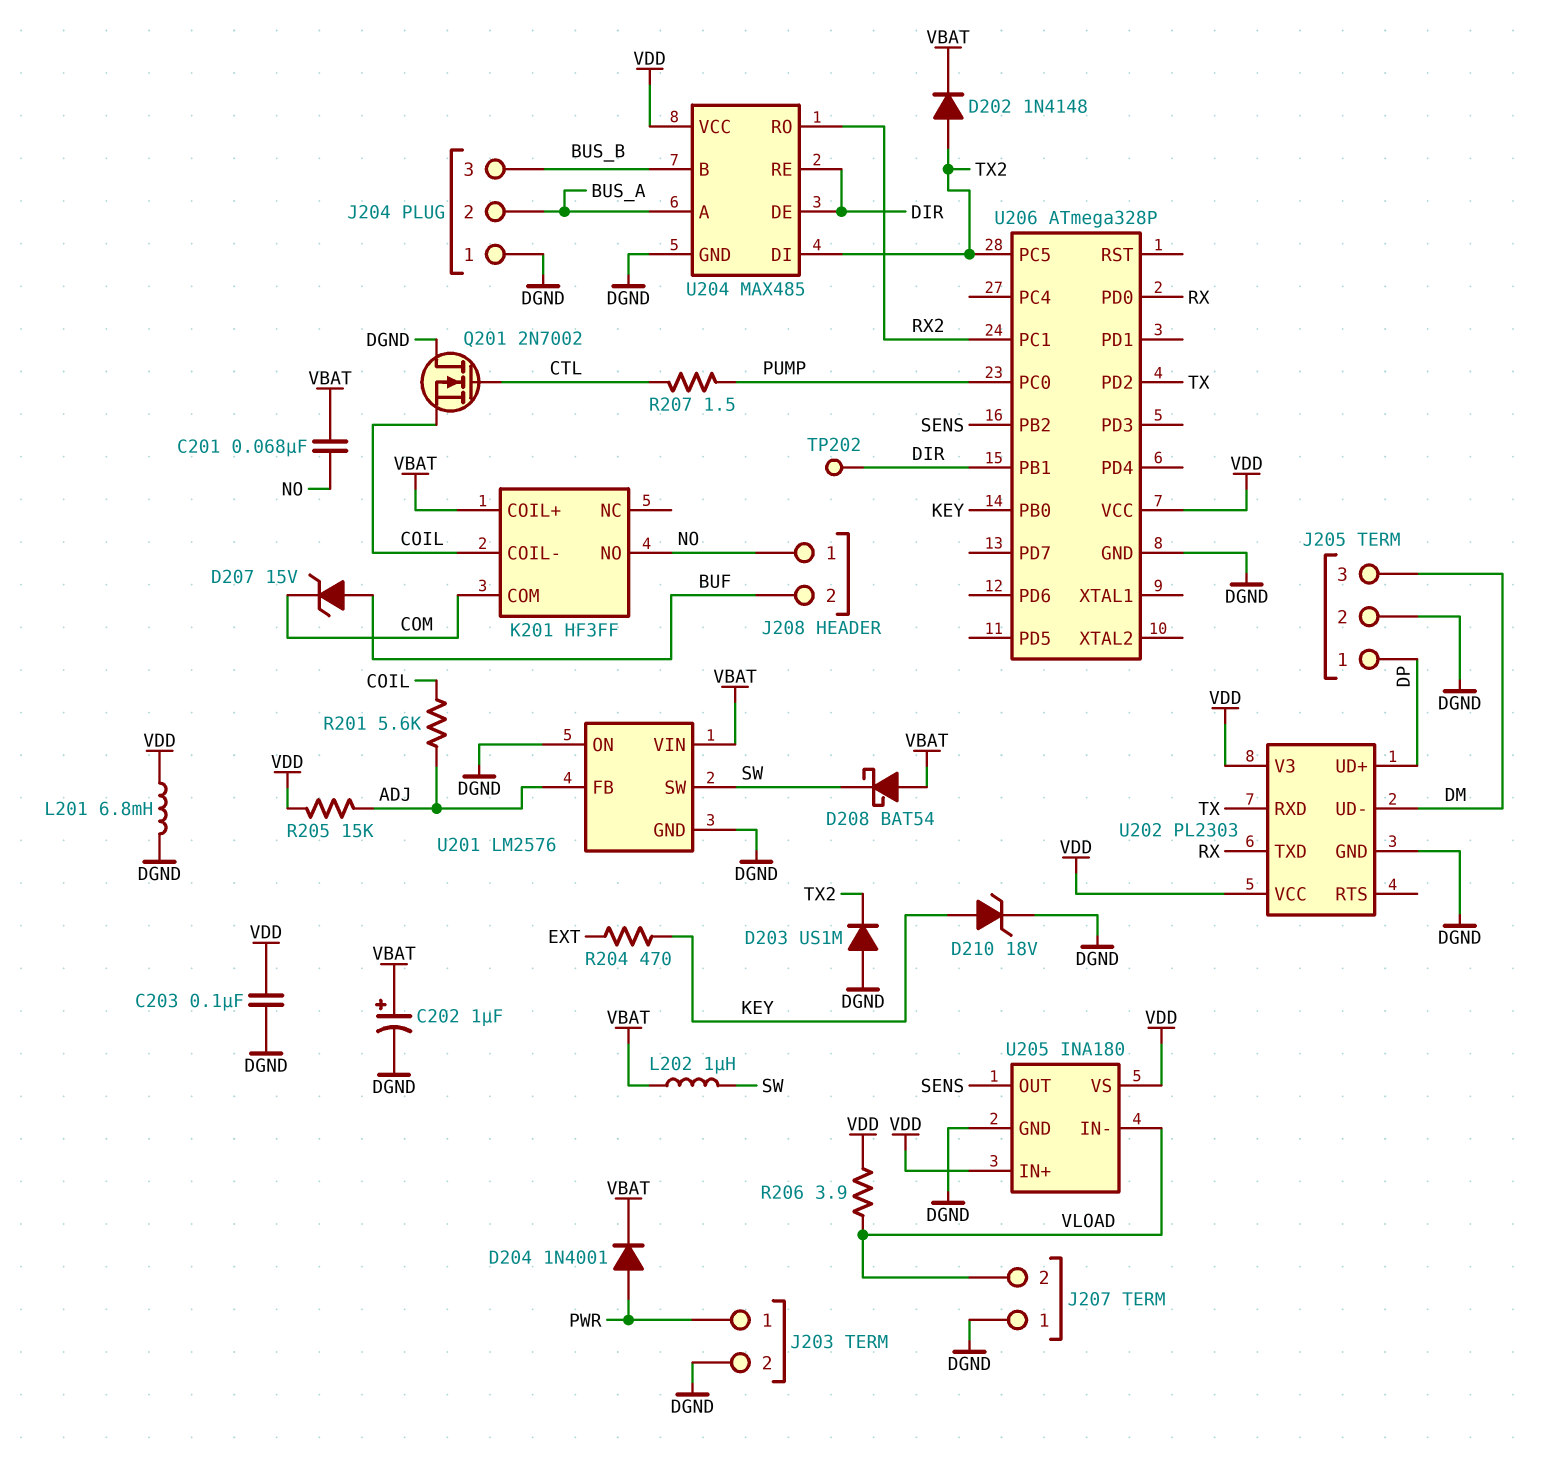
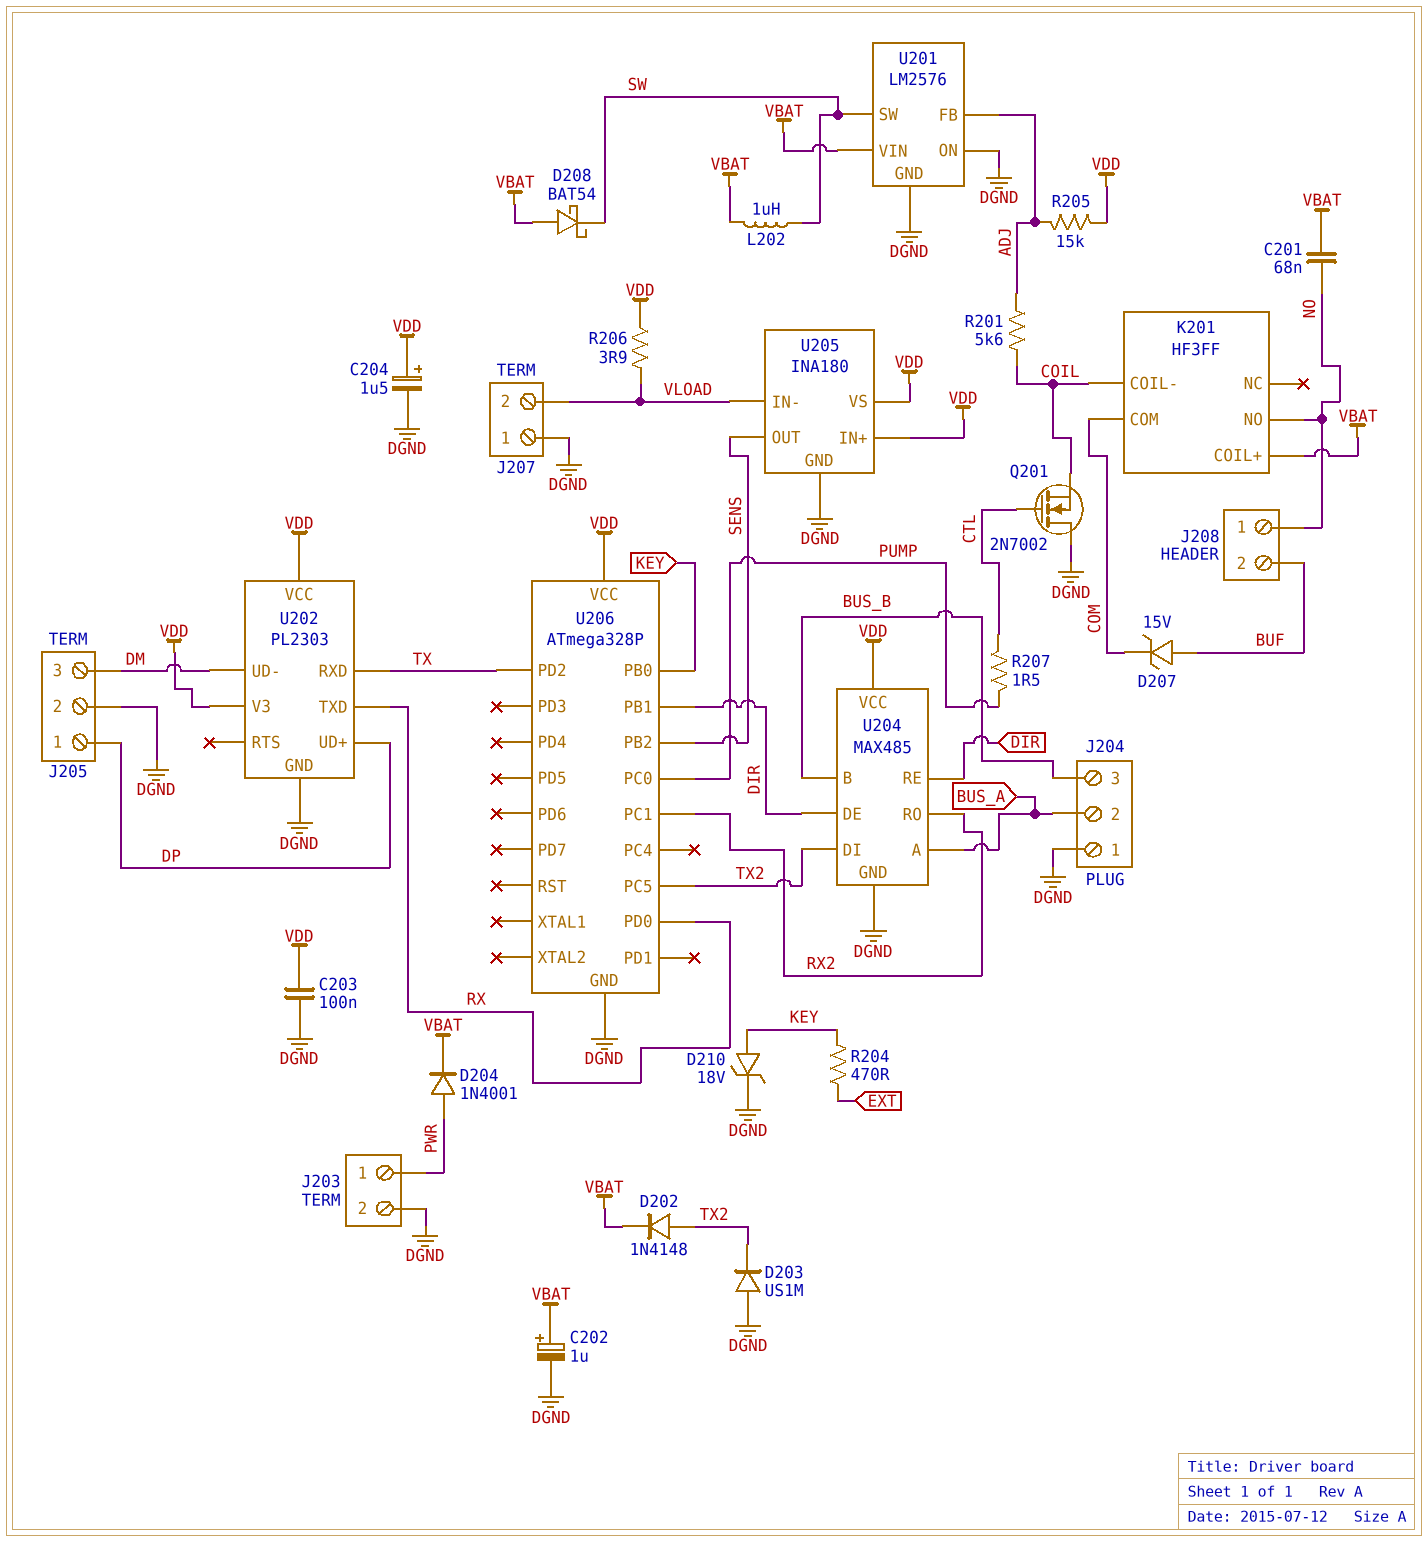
C204: none -> 1.5uF (plus VDD, minus DGND)
L201: 6.8mH (DGND, VDD) -> none
TP202: test point (DIR) -> none

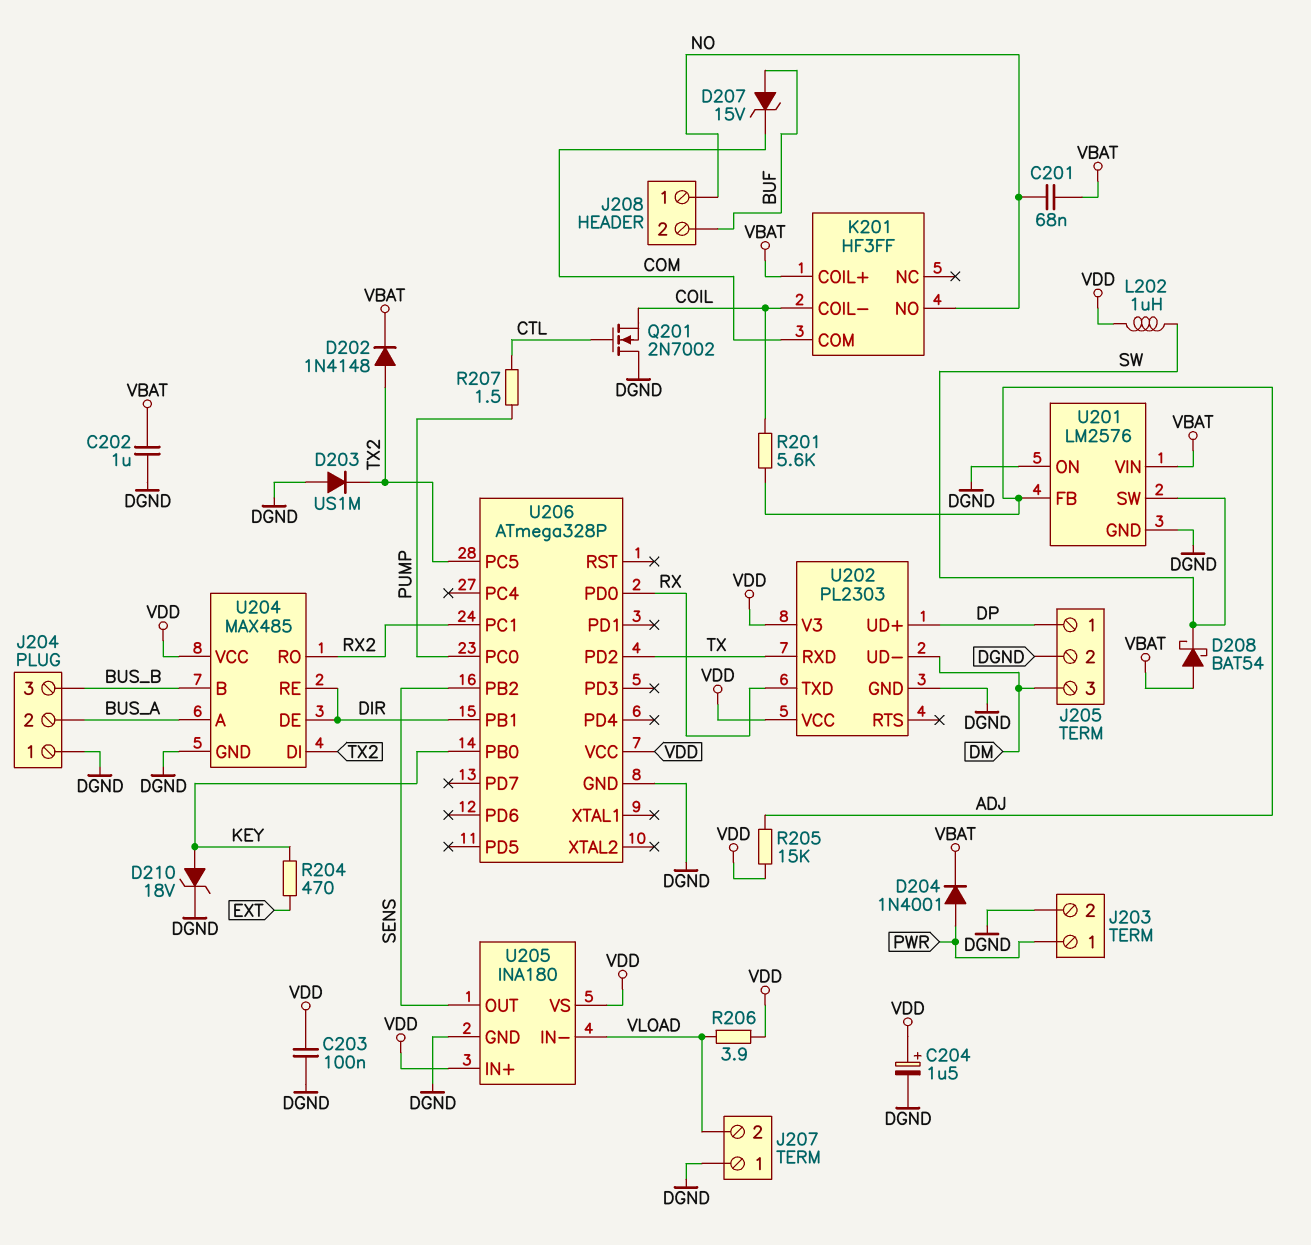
C202: 1uF (plus VBAT, minus DGND) -> 1uF (DGND, VBAT)
L202: 1uH (SW, VBAT) -> 1uH (SW, VDD)

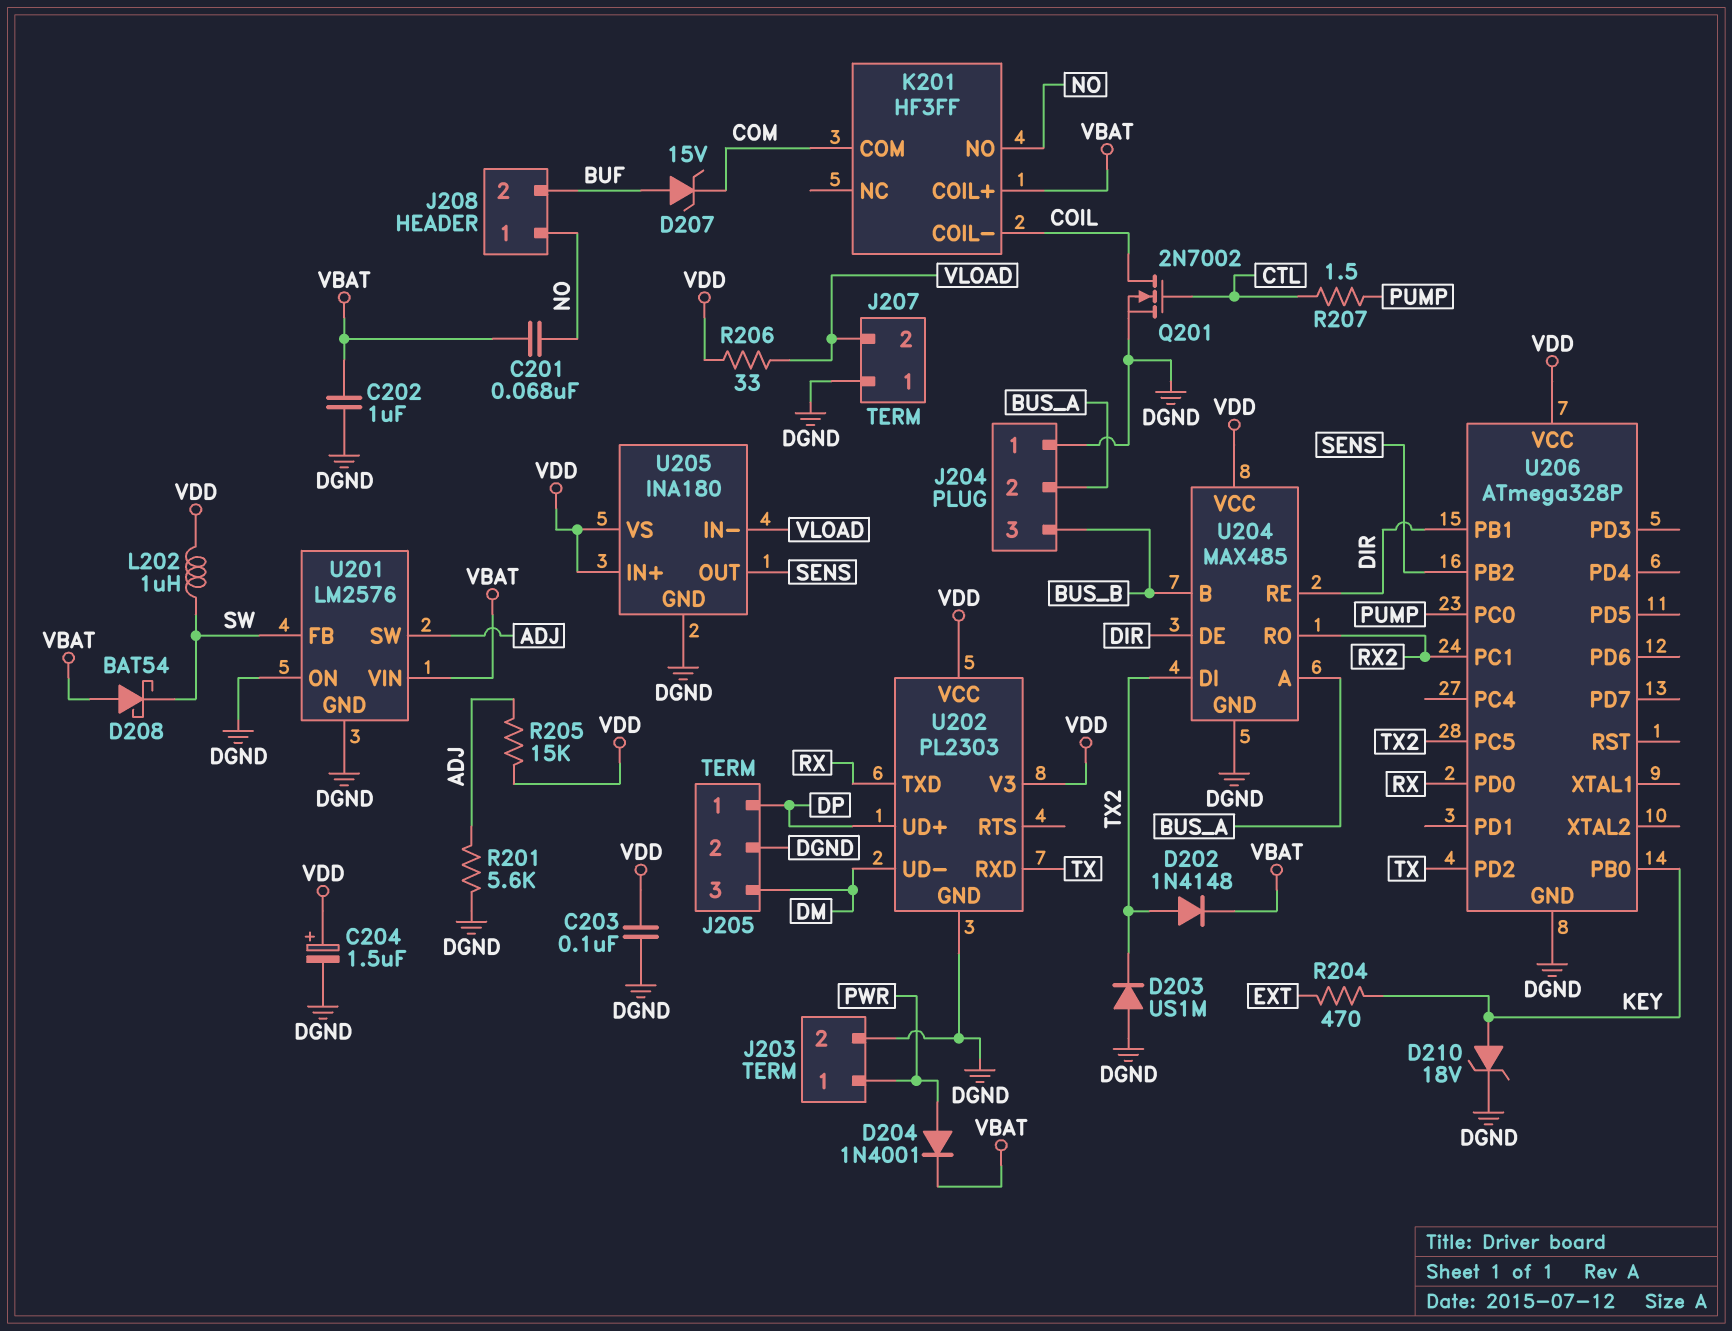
Q201: NMOS 2N7002 (G CTL, D DGND, S COIL) -> NMOS 2N7002 (G CTL, D COIL, S DGND)
R201: 5.6k (ADJ, COIL) -> 5.6k (ADJ, DGND)
R206: 3.9 (VDD, VLOAD) -> 33 (VDD, VLOAD)
U201 pin FB: ADJ -> SW
U201 pin SW: SW -> ADJ

